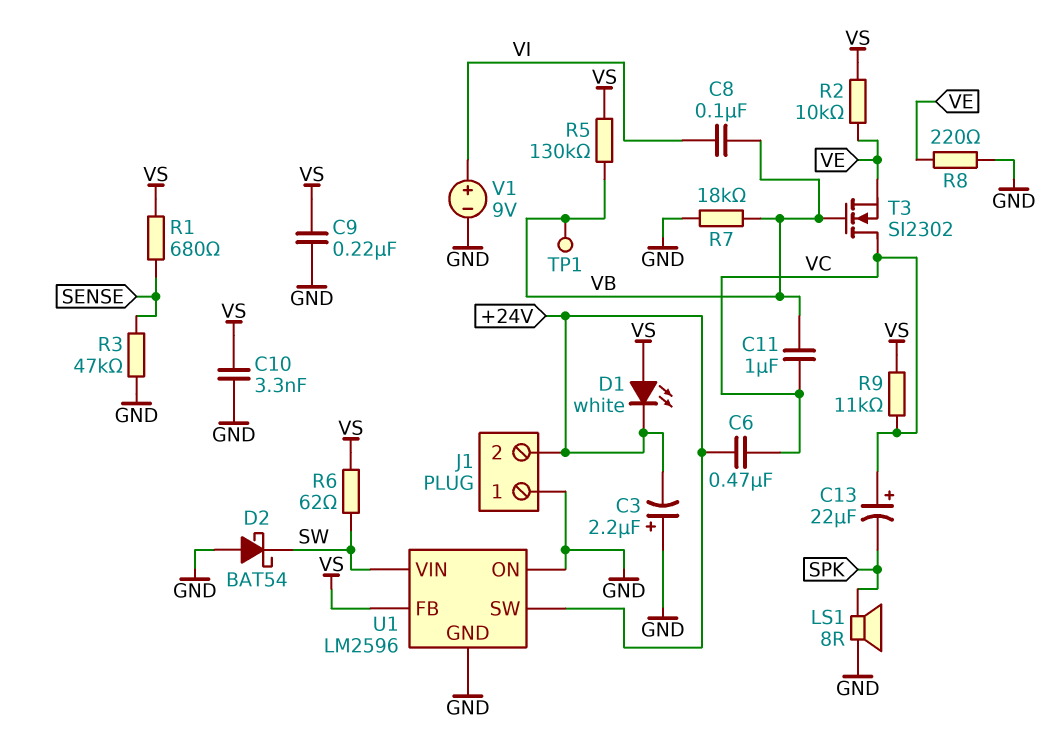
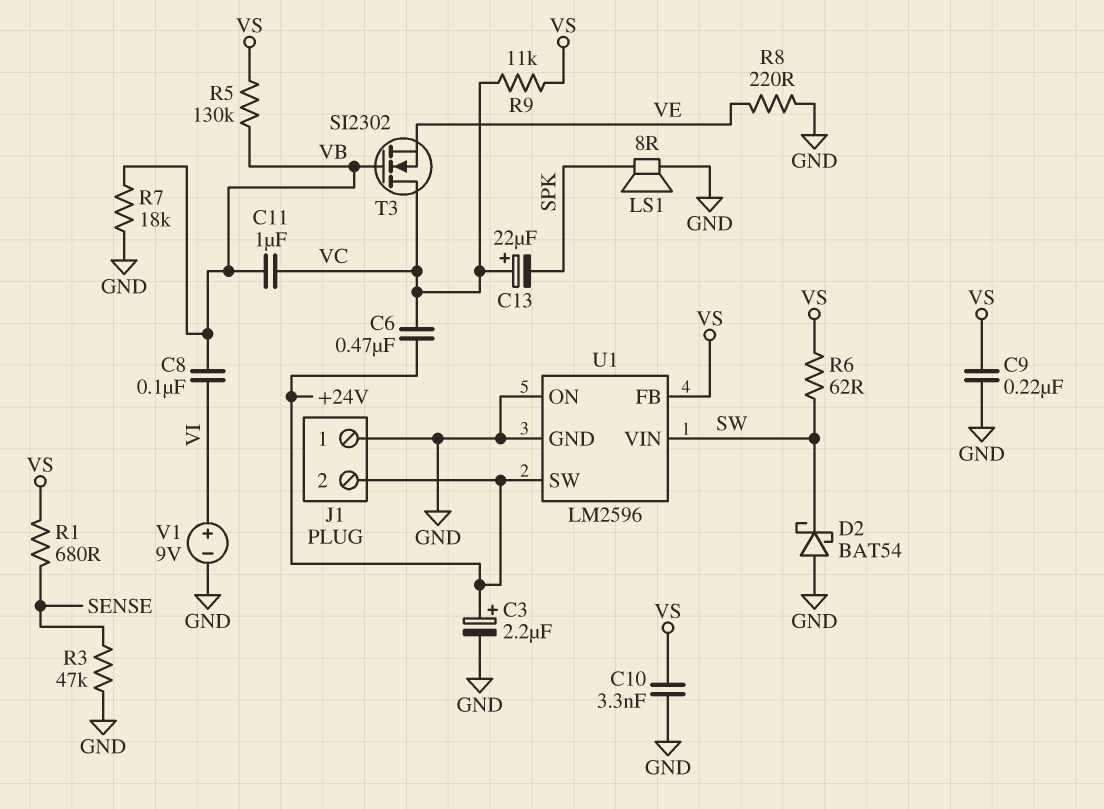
C3: 2.2uF (plus GND, minus +24V) -> 2.2uF (plus +24V, minus GND)
D1: LED white (A VS, K +24V) -> none
R2: 10k (VE, VS) -> none
TP1: test point (VB) -> none

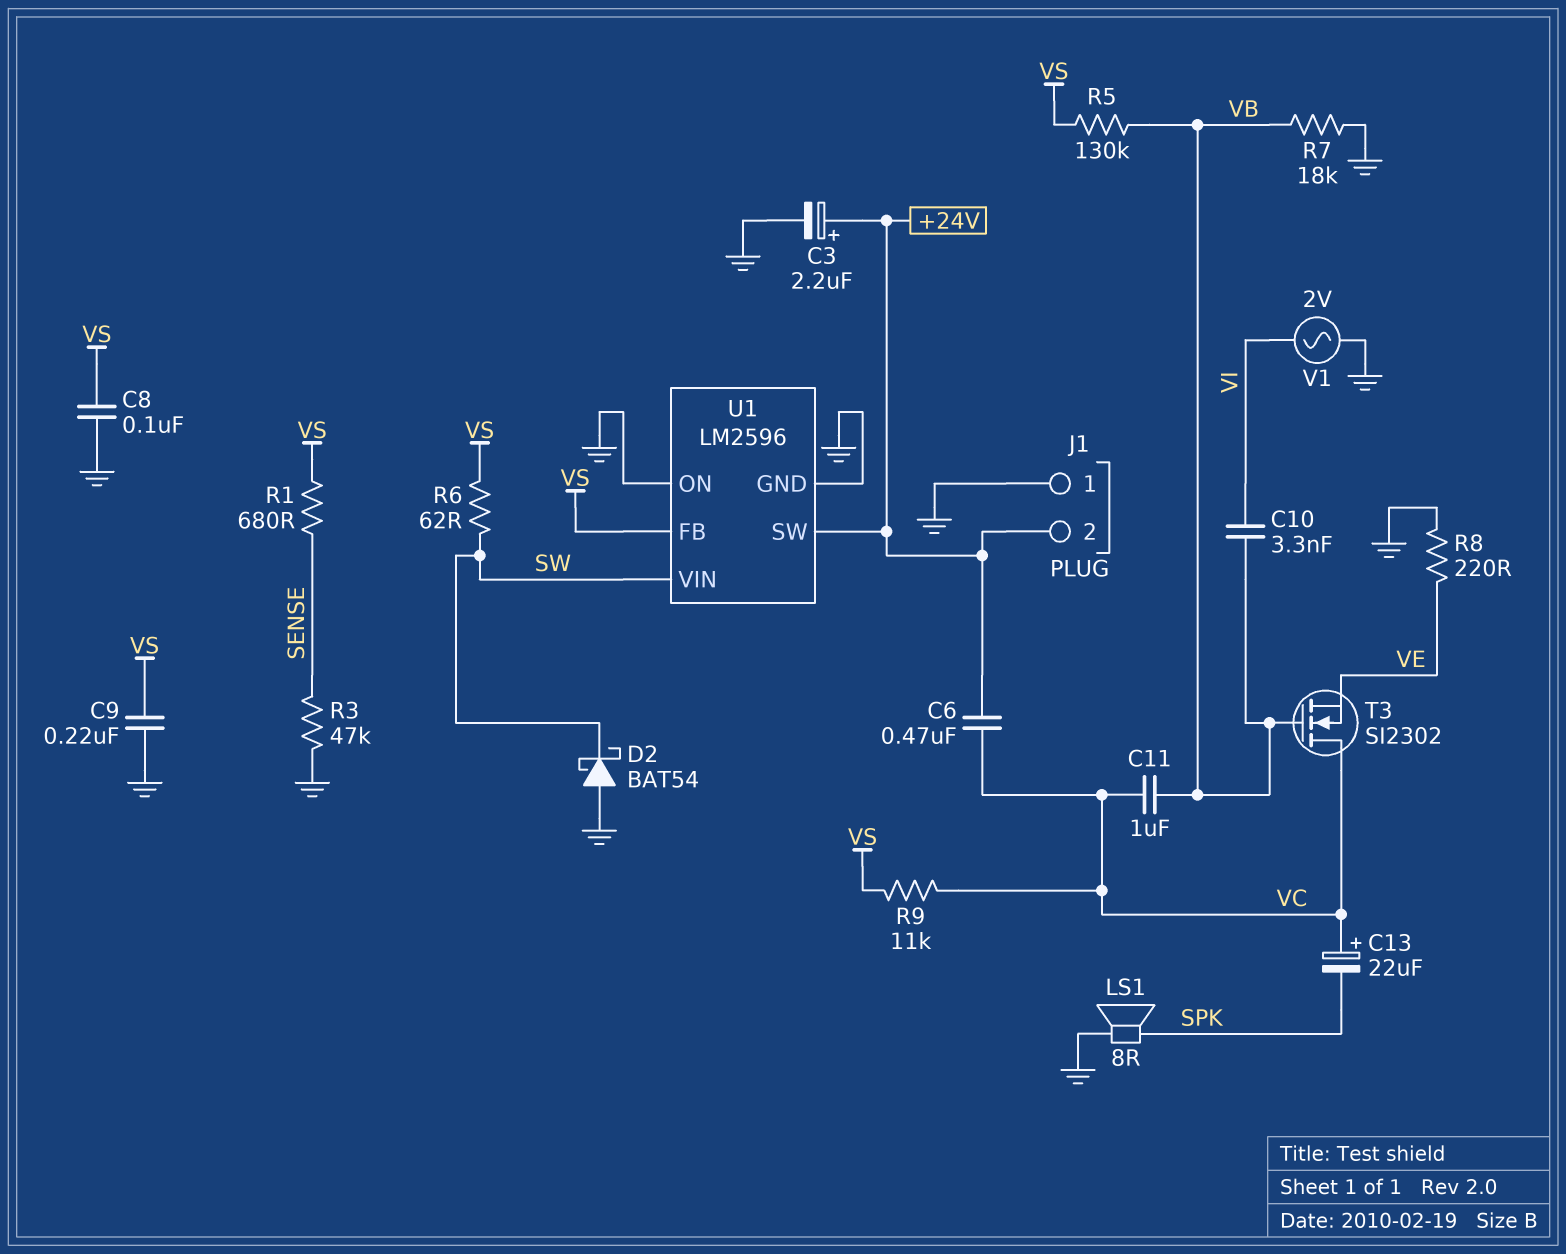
C8: 100nF (VB, VI) -> 100nF (GND, VS)
C10: 3.3nF (GND, VS) -> 3.3nF (VB, VI)
V1: 9V (plus VI, minus GND) -> AC 2V (GND, VI)

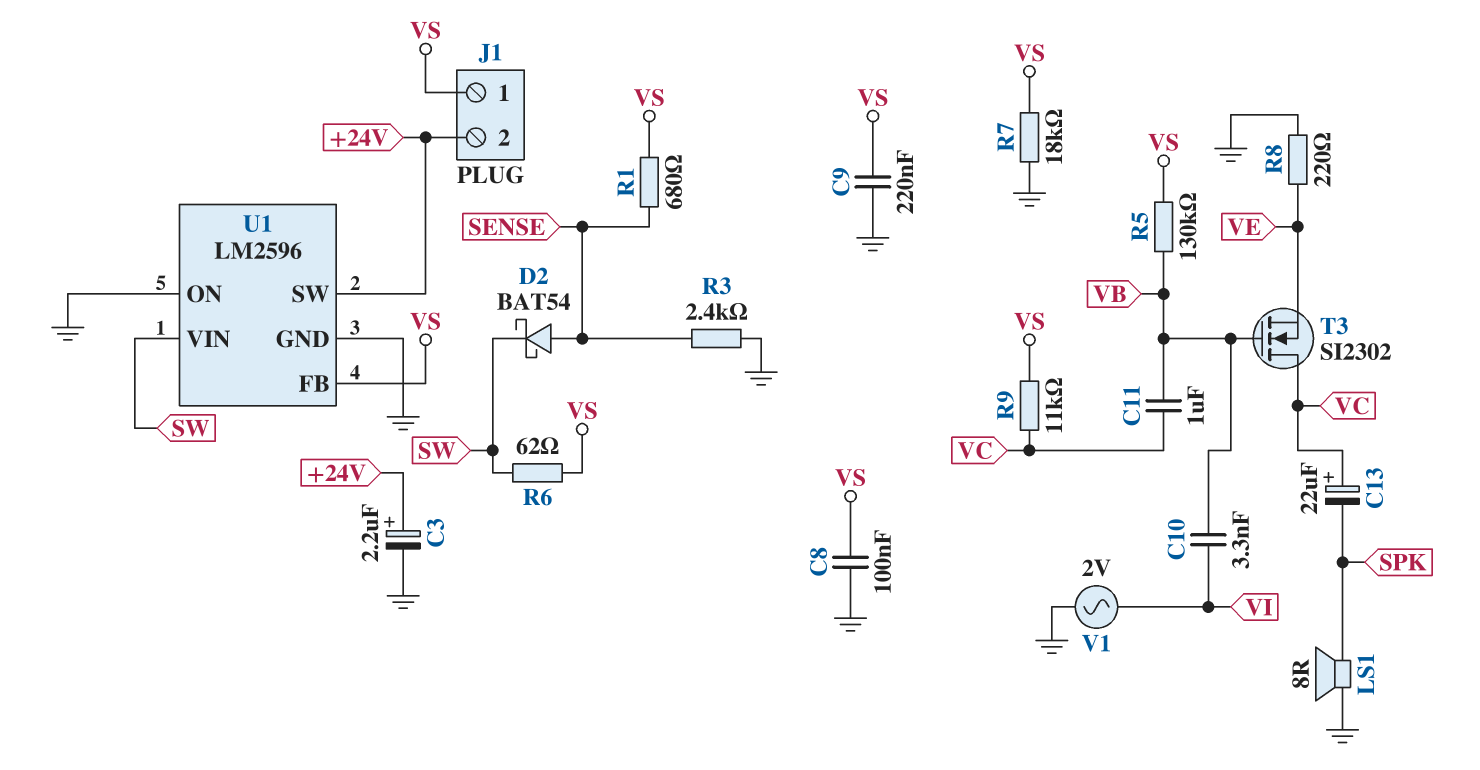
C6: 470nF (+24V, VC) -> none
D2: schottky BAT54 (A GND, K SW) -> schottky BAT54 (A SENSE, K SW)
J1 pin 1: GND -> VS
R3: 47k (GND, SENSE) -> 2.4k (GND, SENSE)
R7: 18k (GND, VB) -> 18k (GND, VS)

